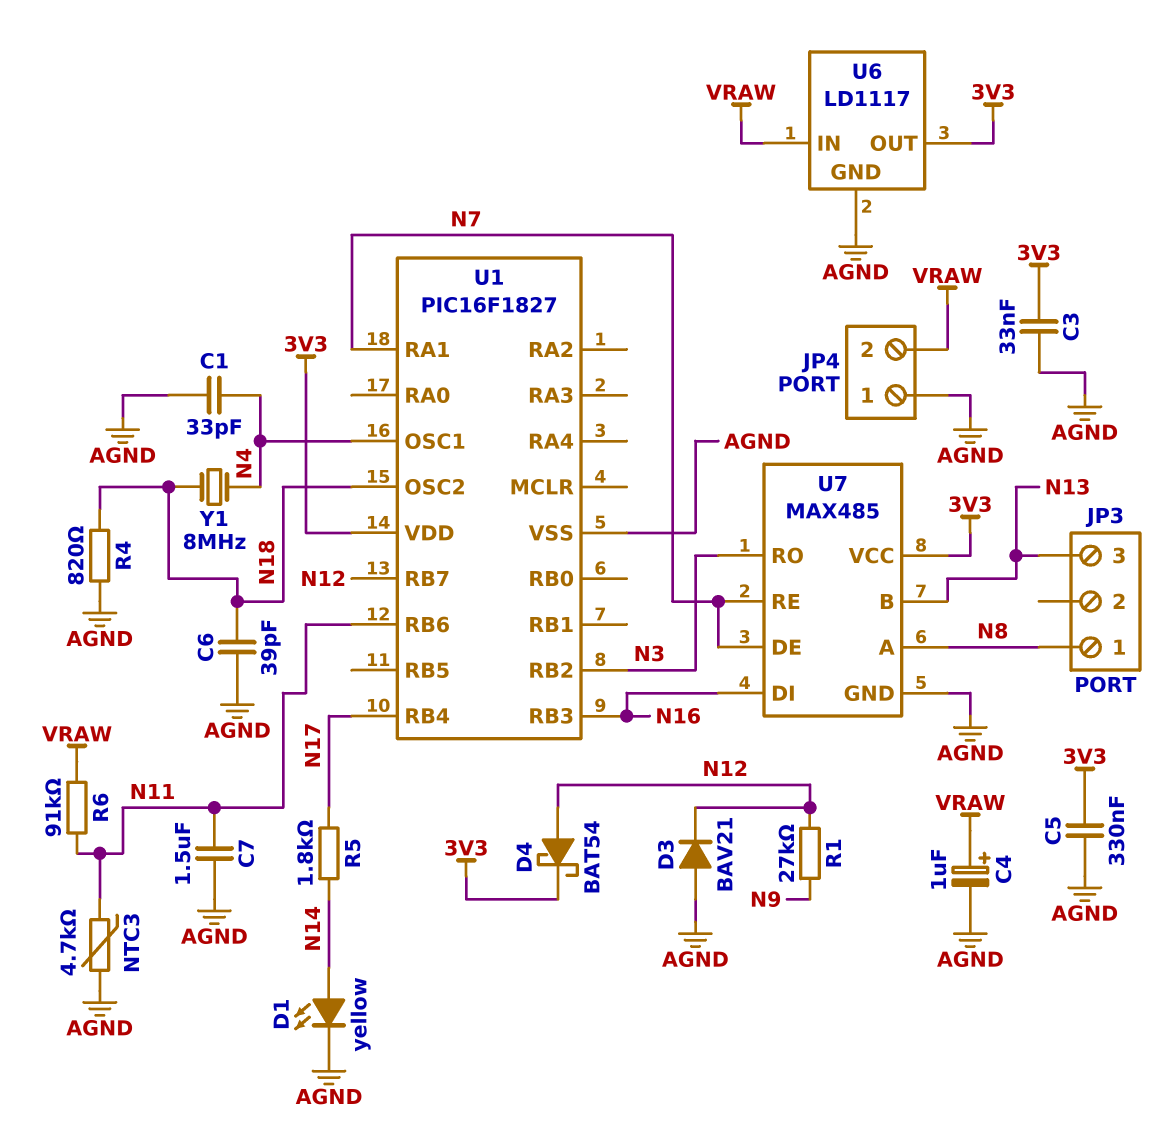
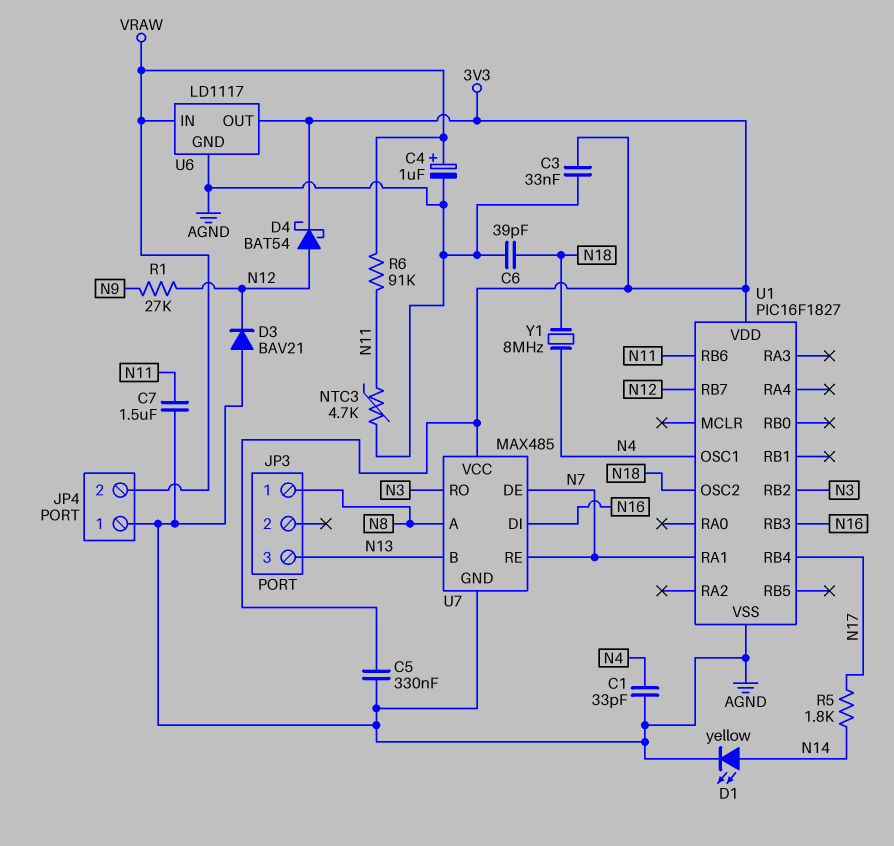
R4: 820 (AGND, N18) -> none

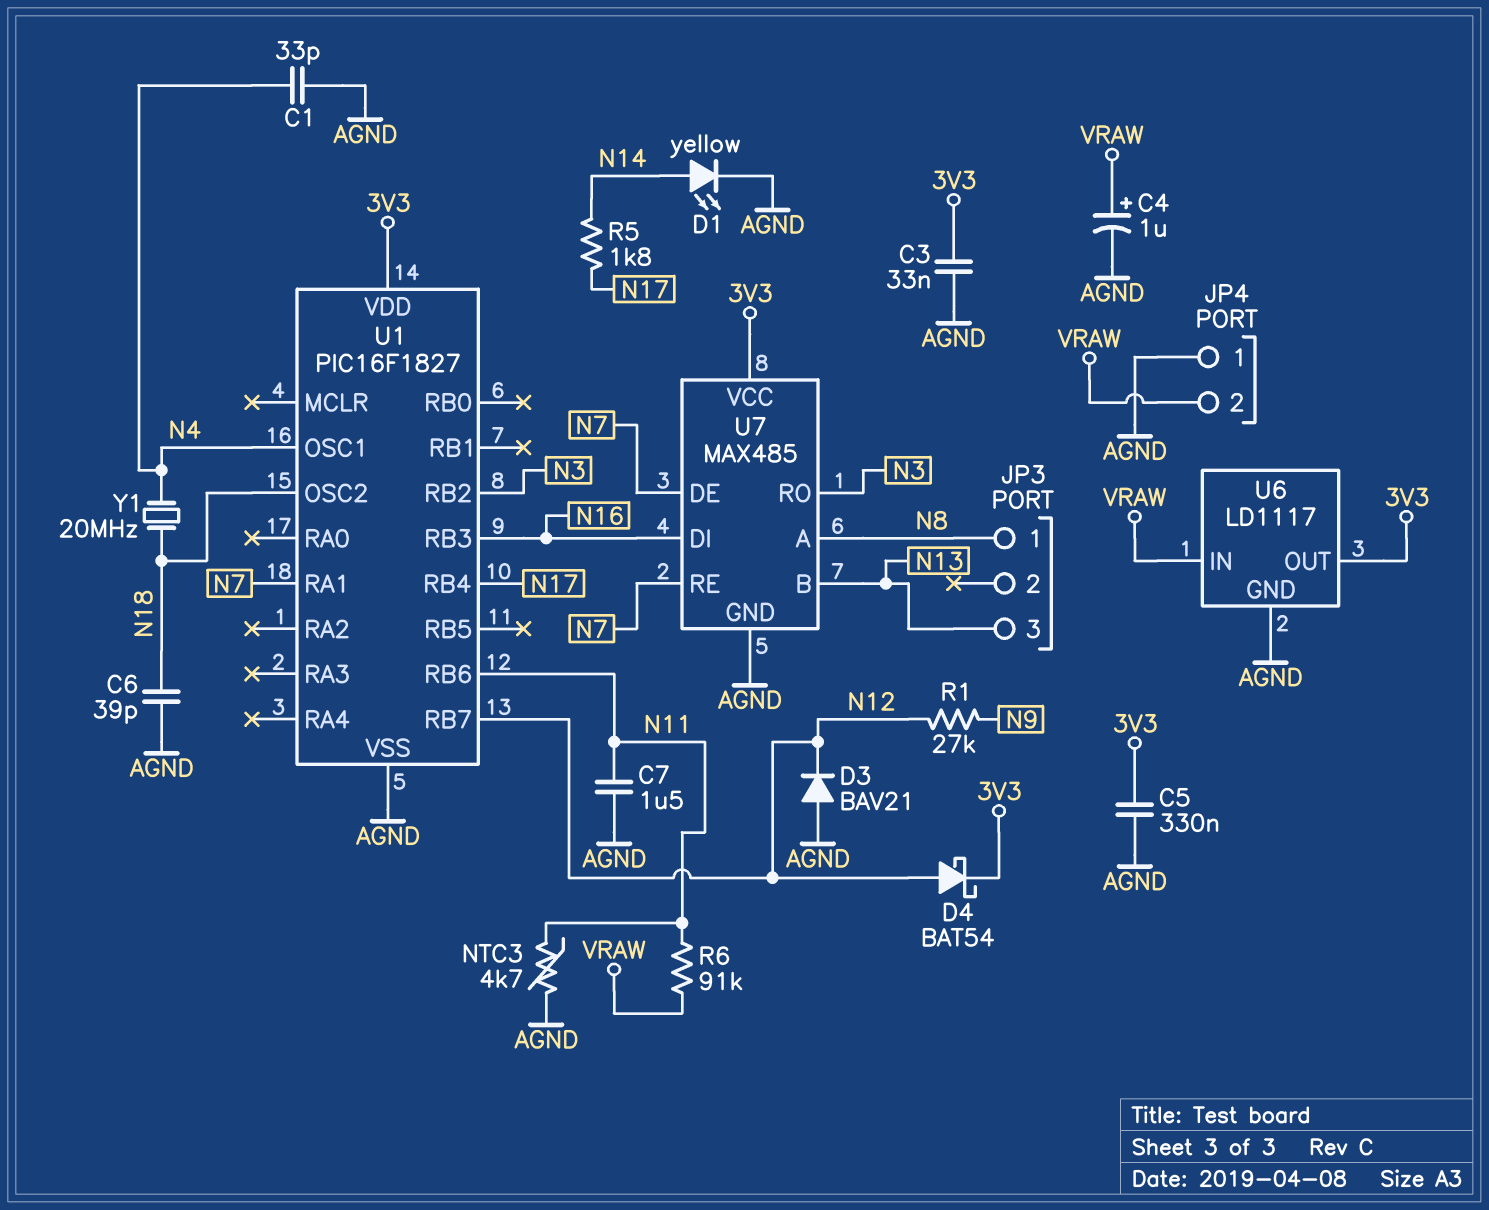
Y1: 8MHz (N4, N18) -> 20MHz (N4, N18)

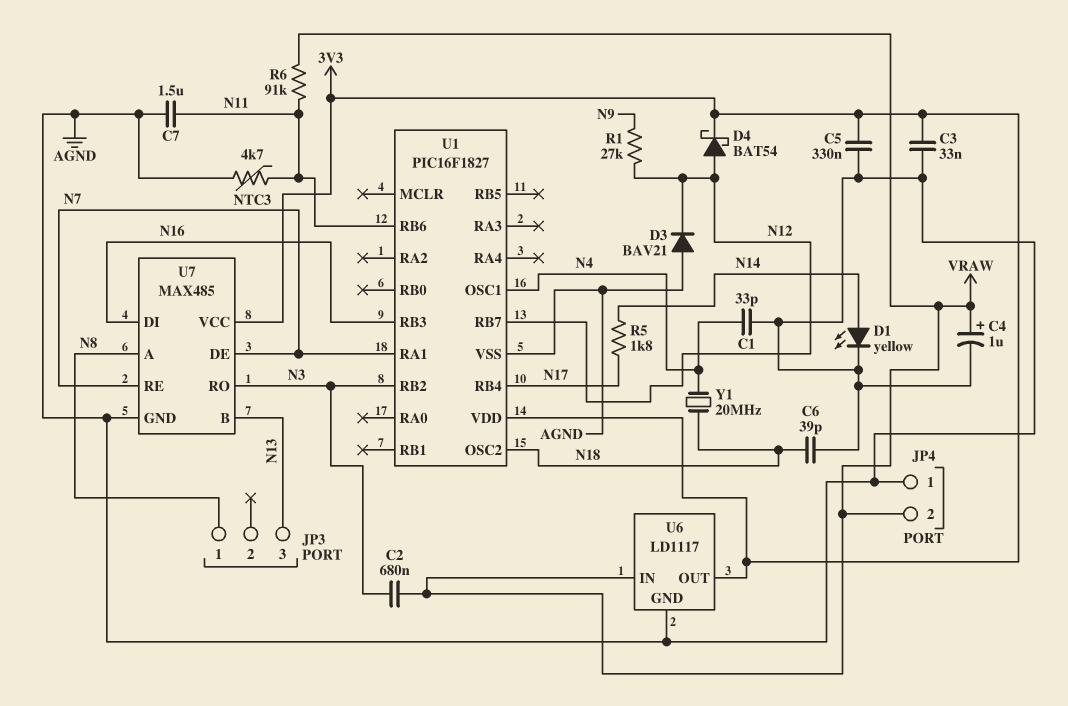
C2: none -> 680nF (N3, VRAW)

